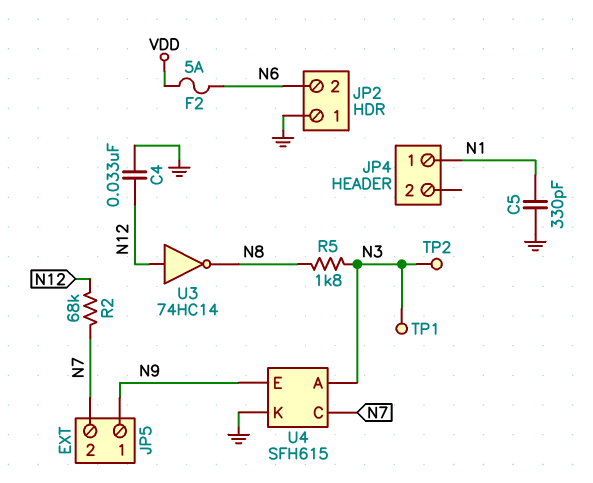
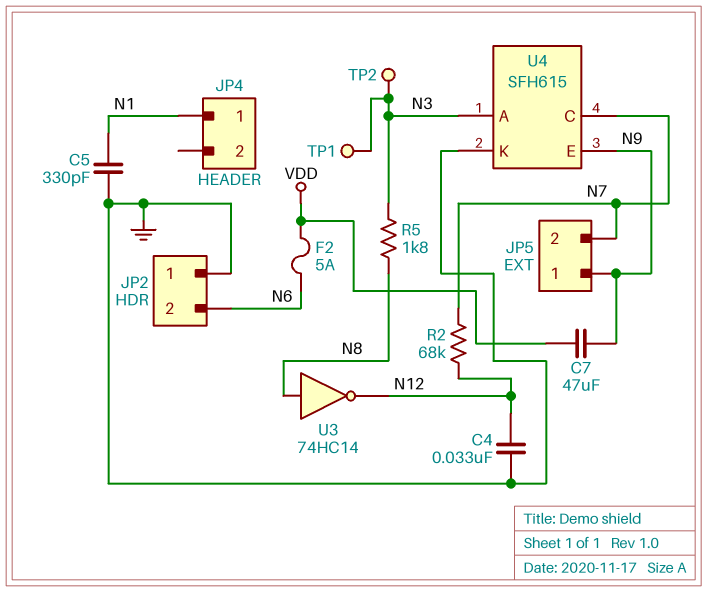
C7: none -> 47uF (N9, VDD)
U3: NOT 74HC14 (in N12, out N8) -> NOT 74HC14 (in N8, out N12)

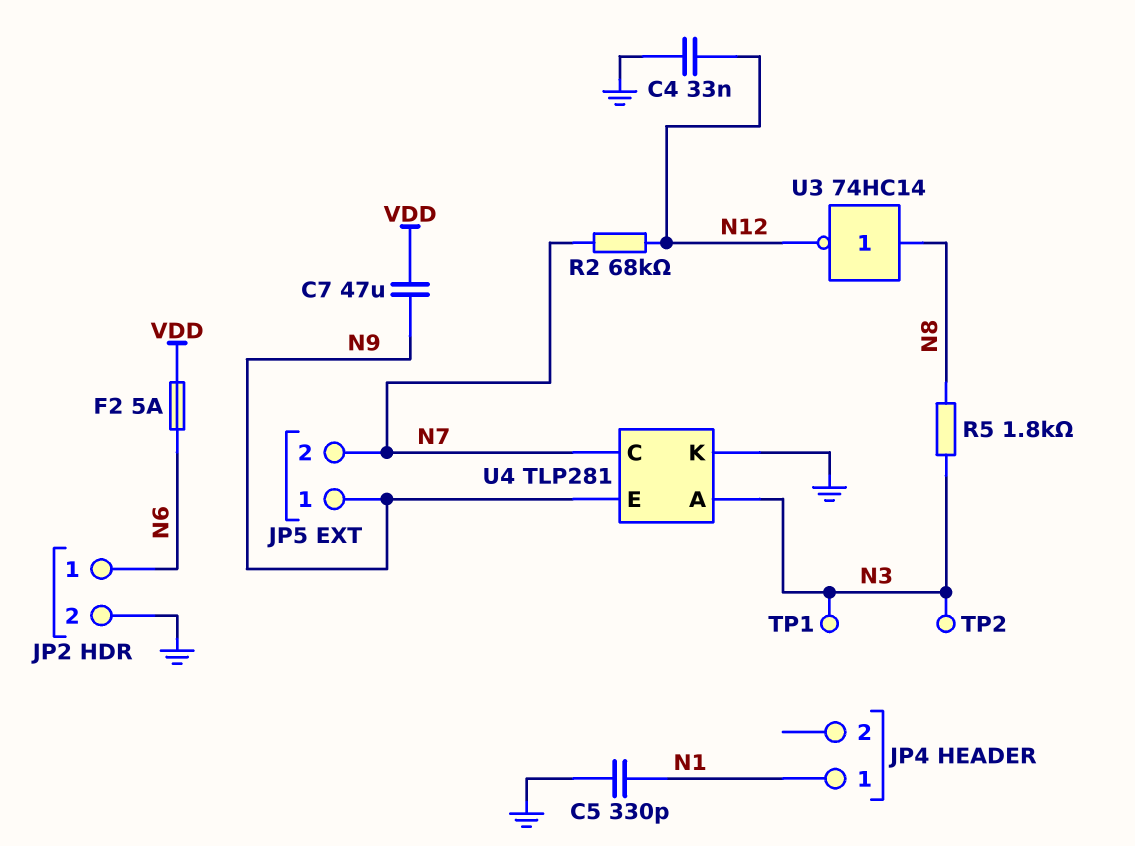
JP2 pin 1: GND -> N6
JP2 pin 2: N6 -> GND
U4: SFH615 -> TLP281

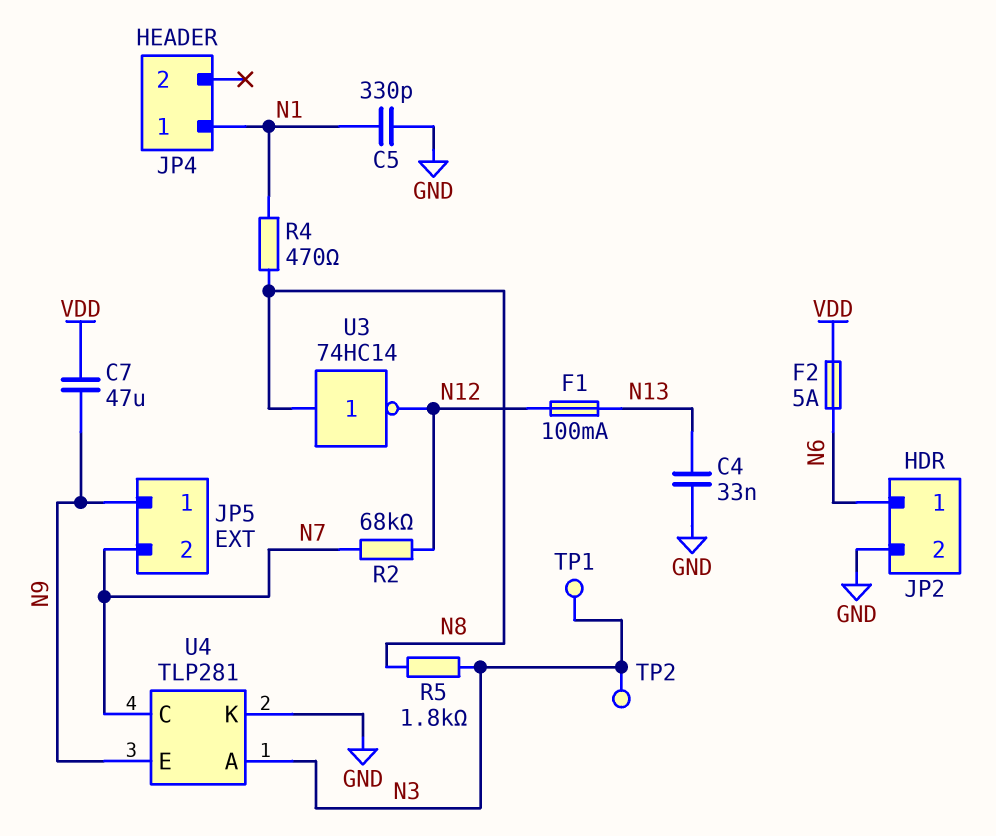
C4: 33nF (GND, N12) -> 33nF (GND, N13)
F1: none -> 100mA (N12, N13)
R4: none -> 470 (N1, N8)

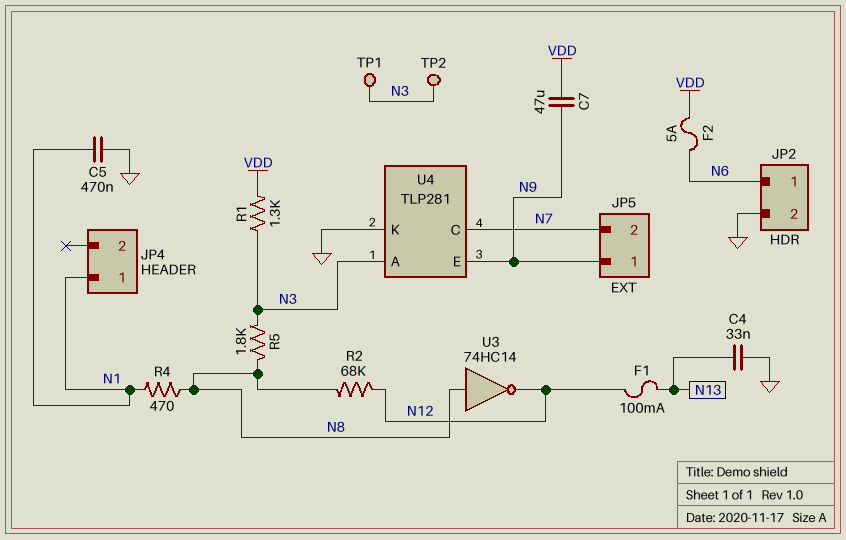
C5: 330pF (GND, N1) -> 470nF (GND, N1)
R1: none -> 1.3k (N3, VDD)
R2: 68k (N7, N12) -> 68k (N8, N12)

